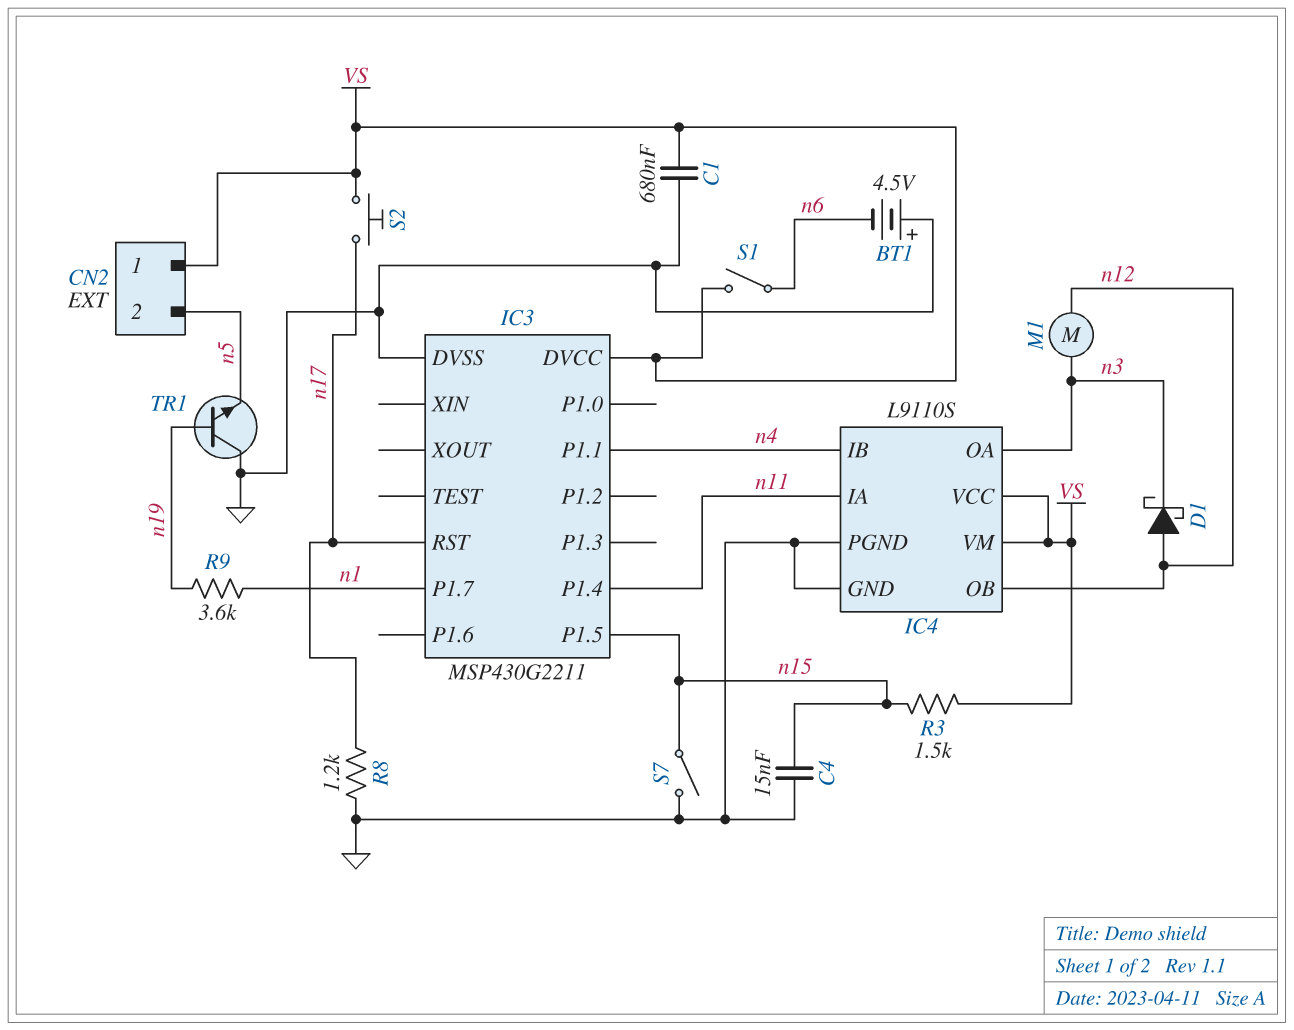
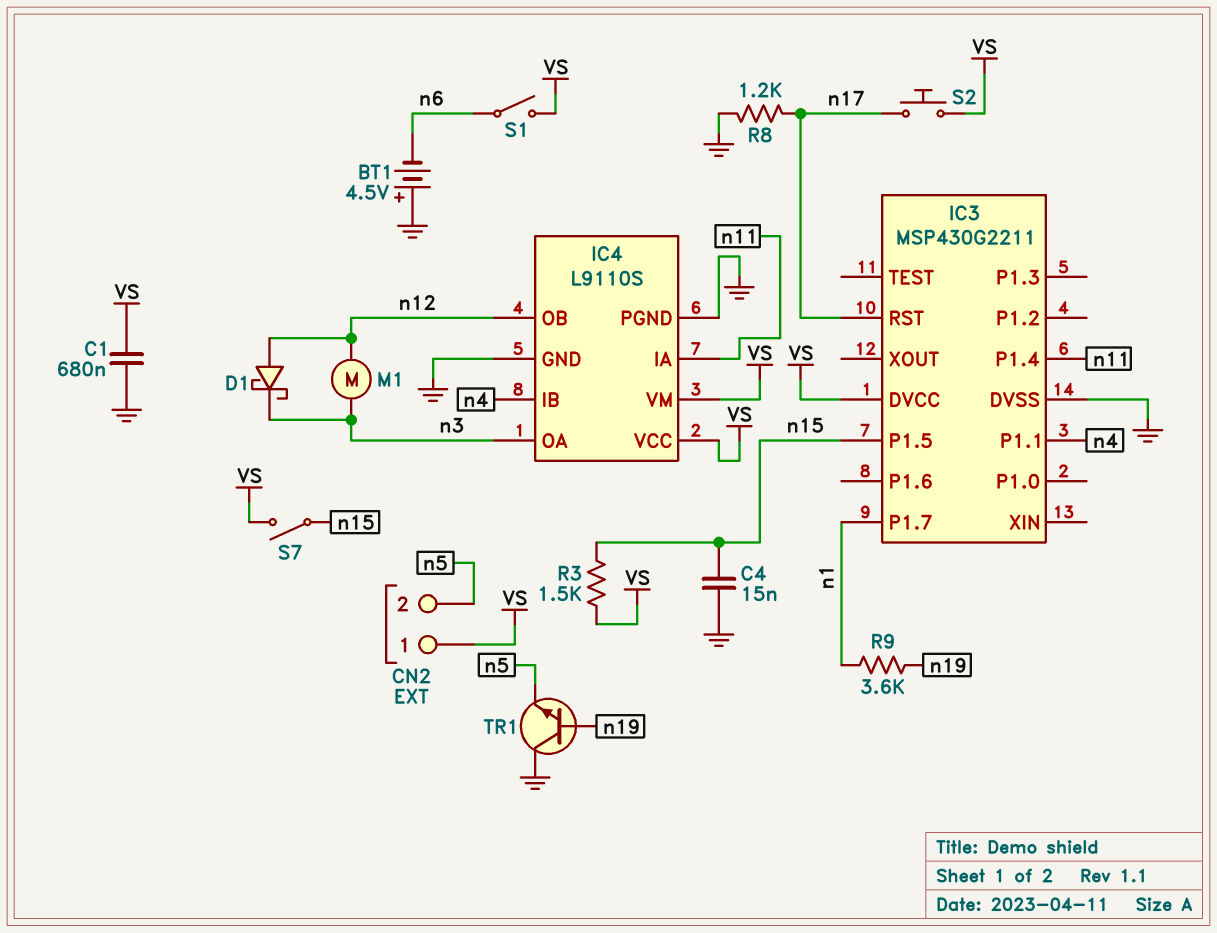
S7: switch (GND, n15) -> switch (VS, n15)

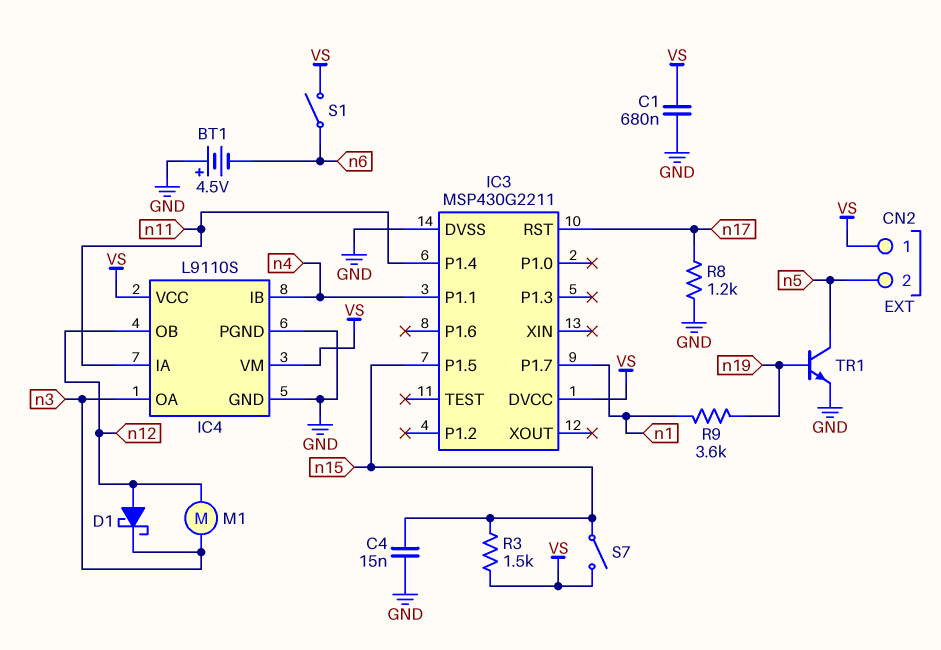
S2: button (VS, n17) -> none
TR1: NPN (B n19, C GND, E n5) -> NPN (B n19, C n5, E GND)

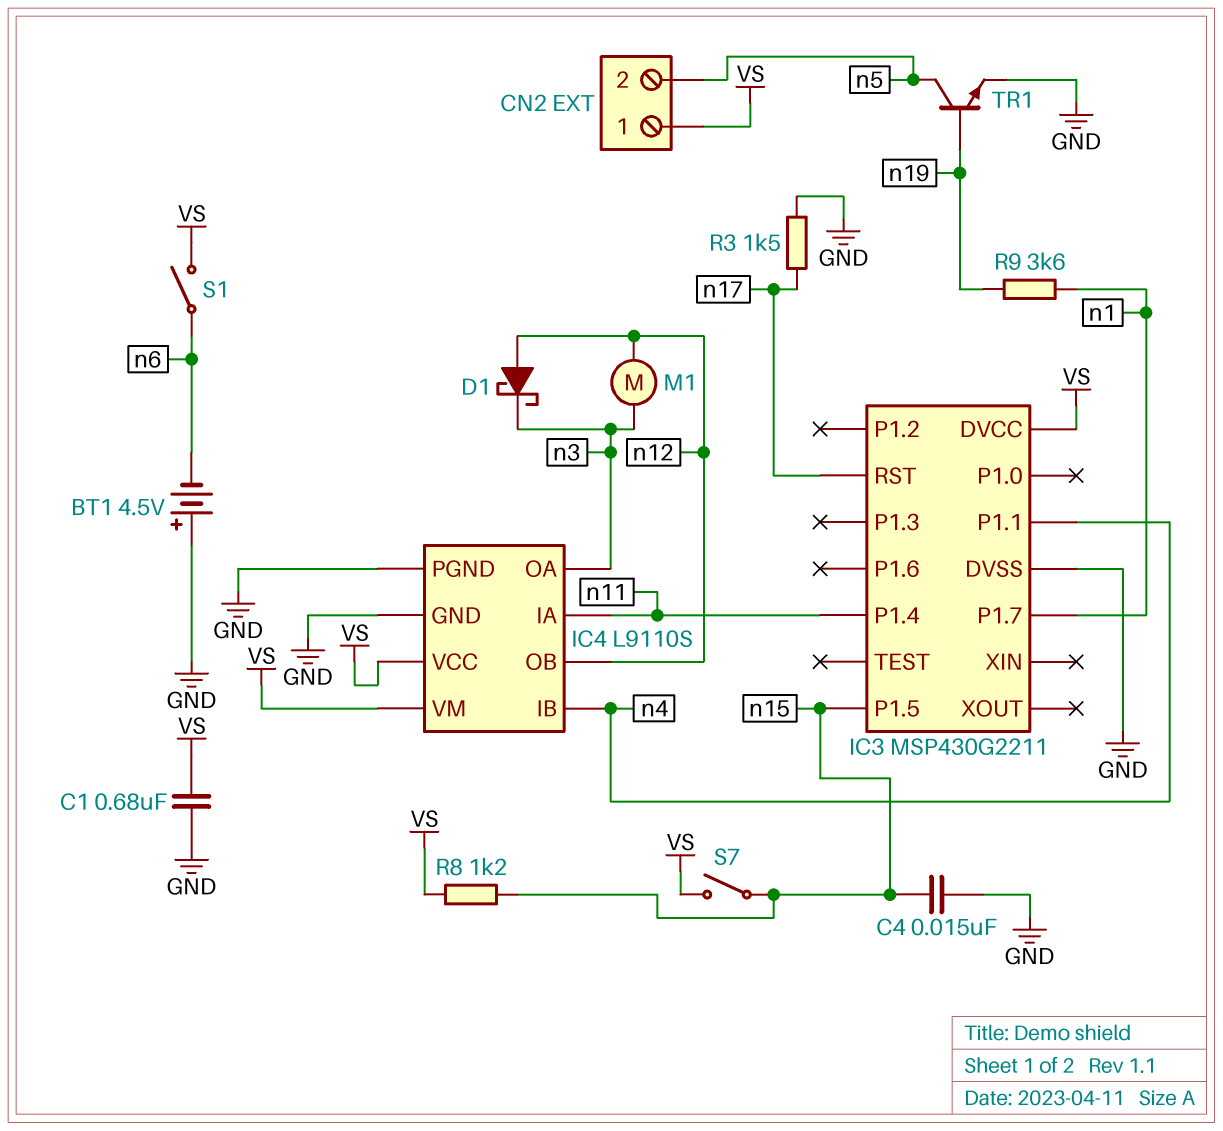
R3: 1.5k (VS, n15) -> 1.5k (GND, n17)
R8: 1.2k (GND, n17) -> 1.2k (VS, n15)

